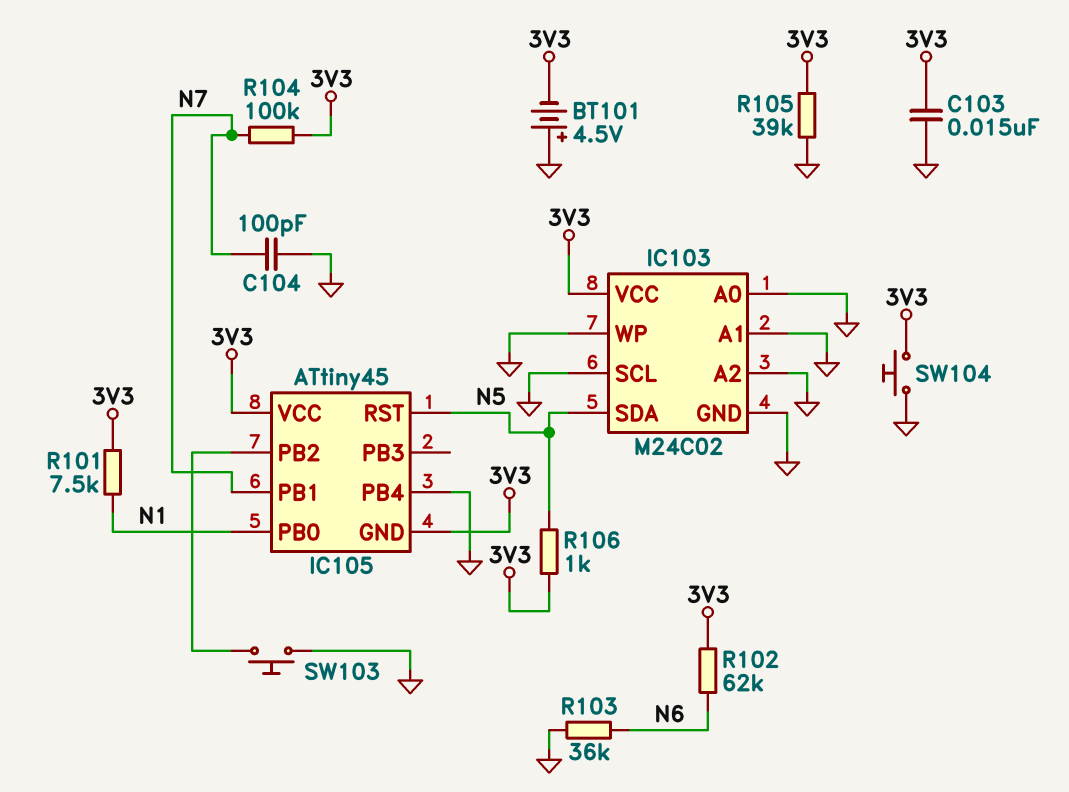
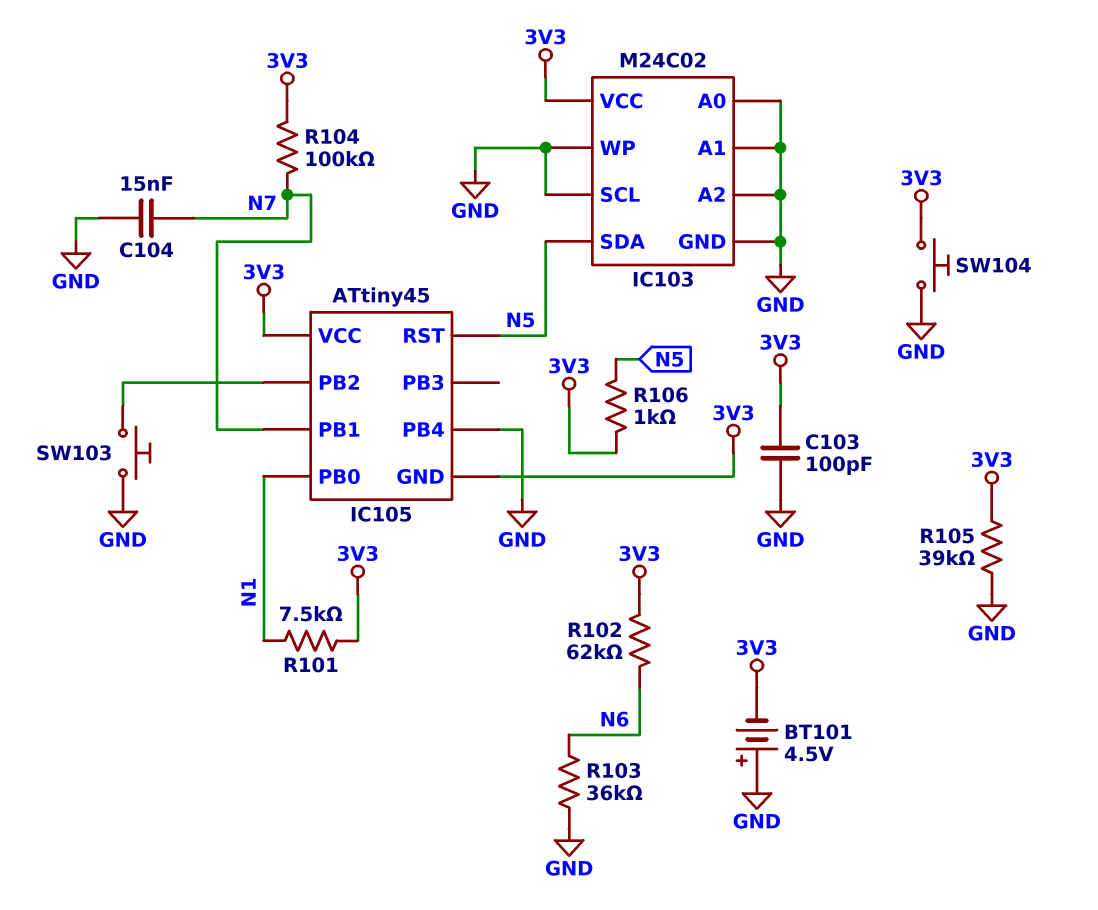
C103: 15nF (3V3, GND) -> 100pF (3V3, GND)
C104: 100pF (GND, N7) -> 15nF (GND, N7)

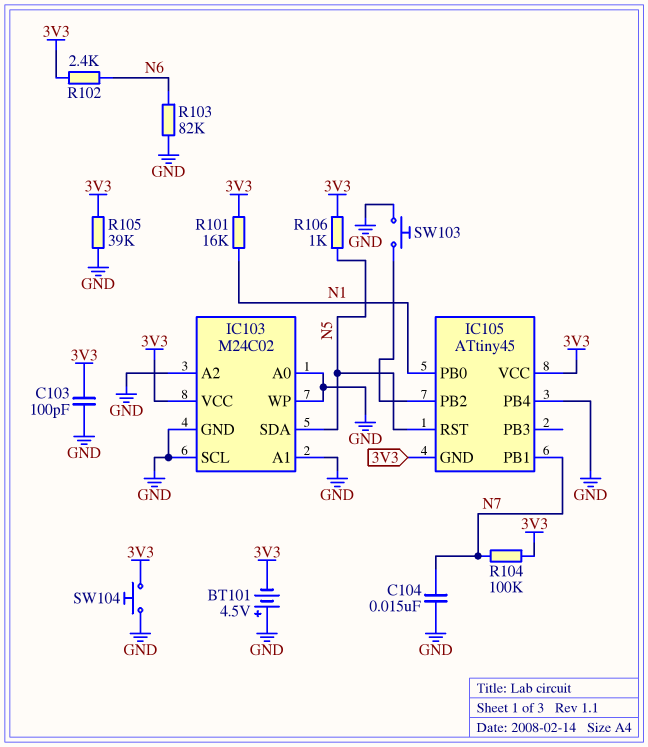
R101: 7.5k (3V3, N1) -> 16k (3V3, N1)
R102: 62k (3V3, N6) -> 2.4k (3V3, N6)
R103: 36k (GND, N6) -> 82k (GND, N6)

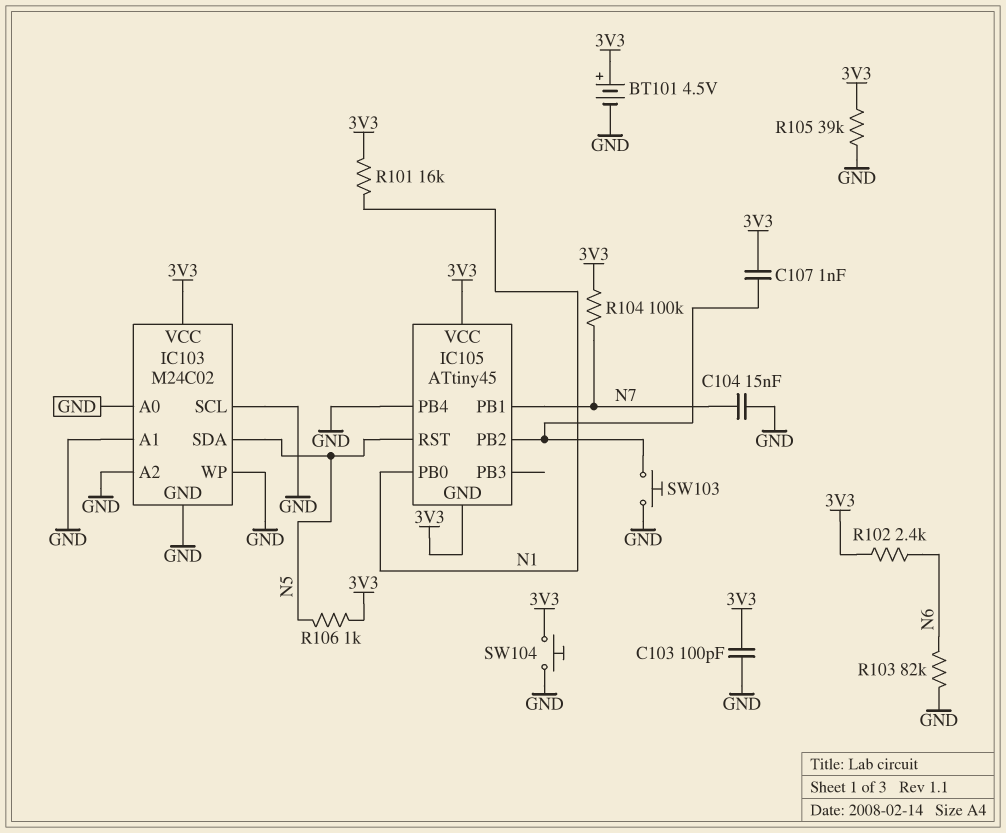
BT101: 4.5V (plus GND, minus 3V3) -> 4.5V (plus 3V3, minus GND)
C107: none -> 1nF (3V3, IC105/PB2)

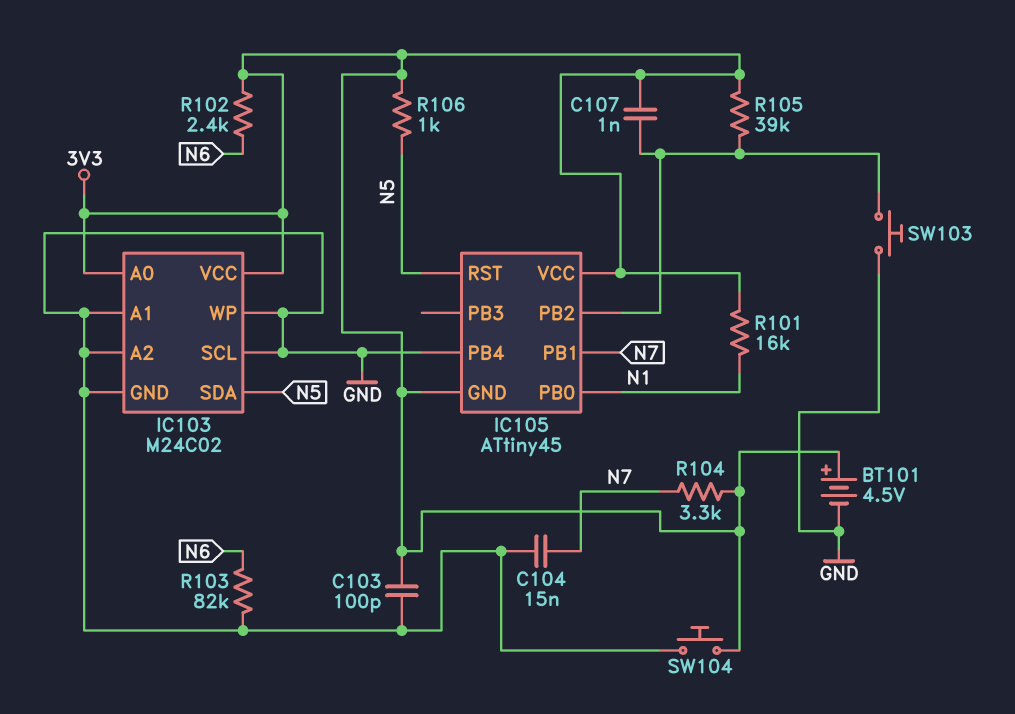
IC103 pin A0: GND -> 3V3
R104: 100k (3V3, N7) -> 3.3k (3V3, N7)
R105: 39k (3V3, GND) -> 39k (3V3, IC105/PB2)

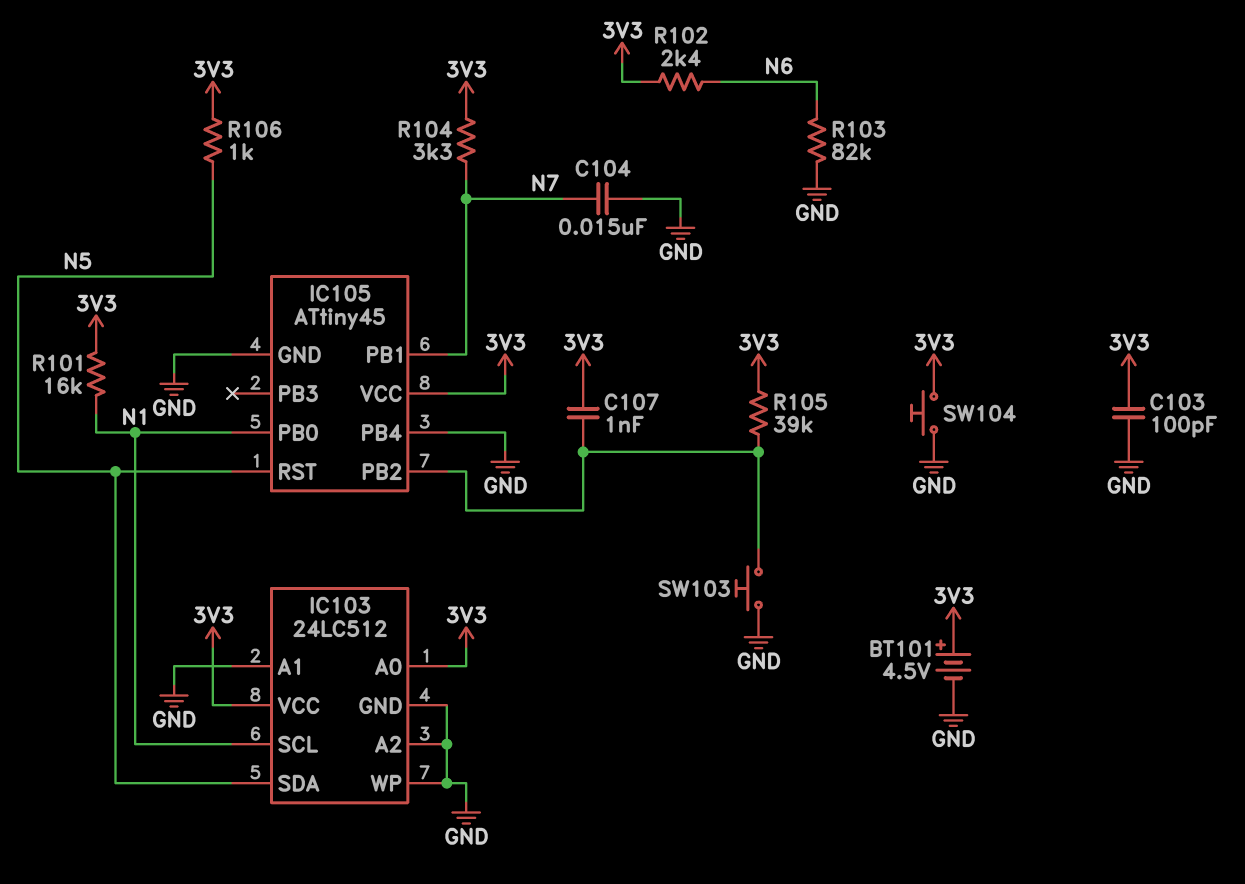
IC103: M24C02 -> 24LC512
IC103 pin SCL: GND -> N1
IC105 pin GND: 3V3 -> GND

